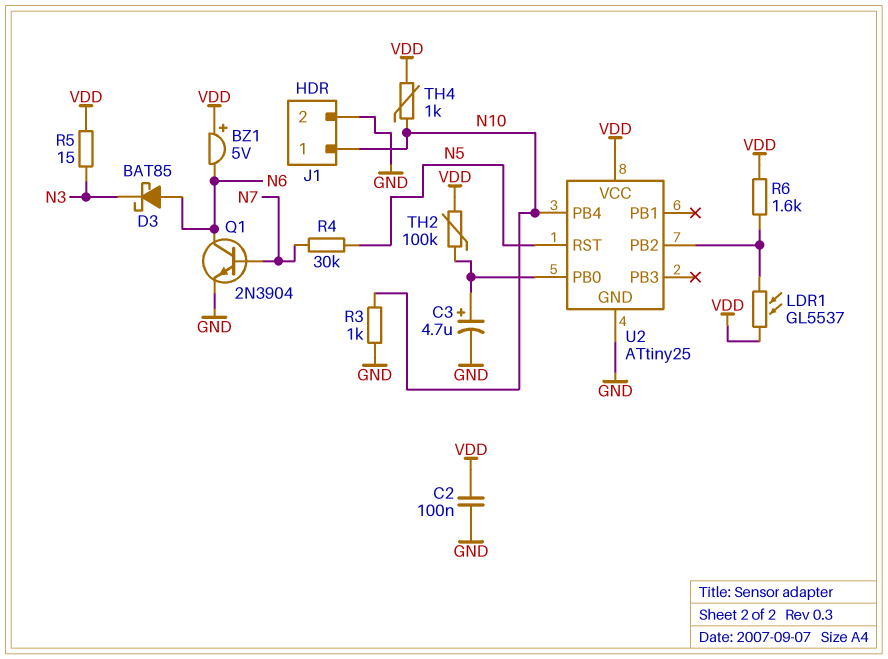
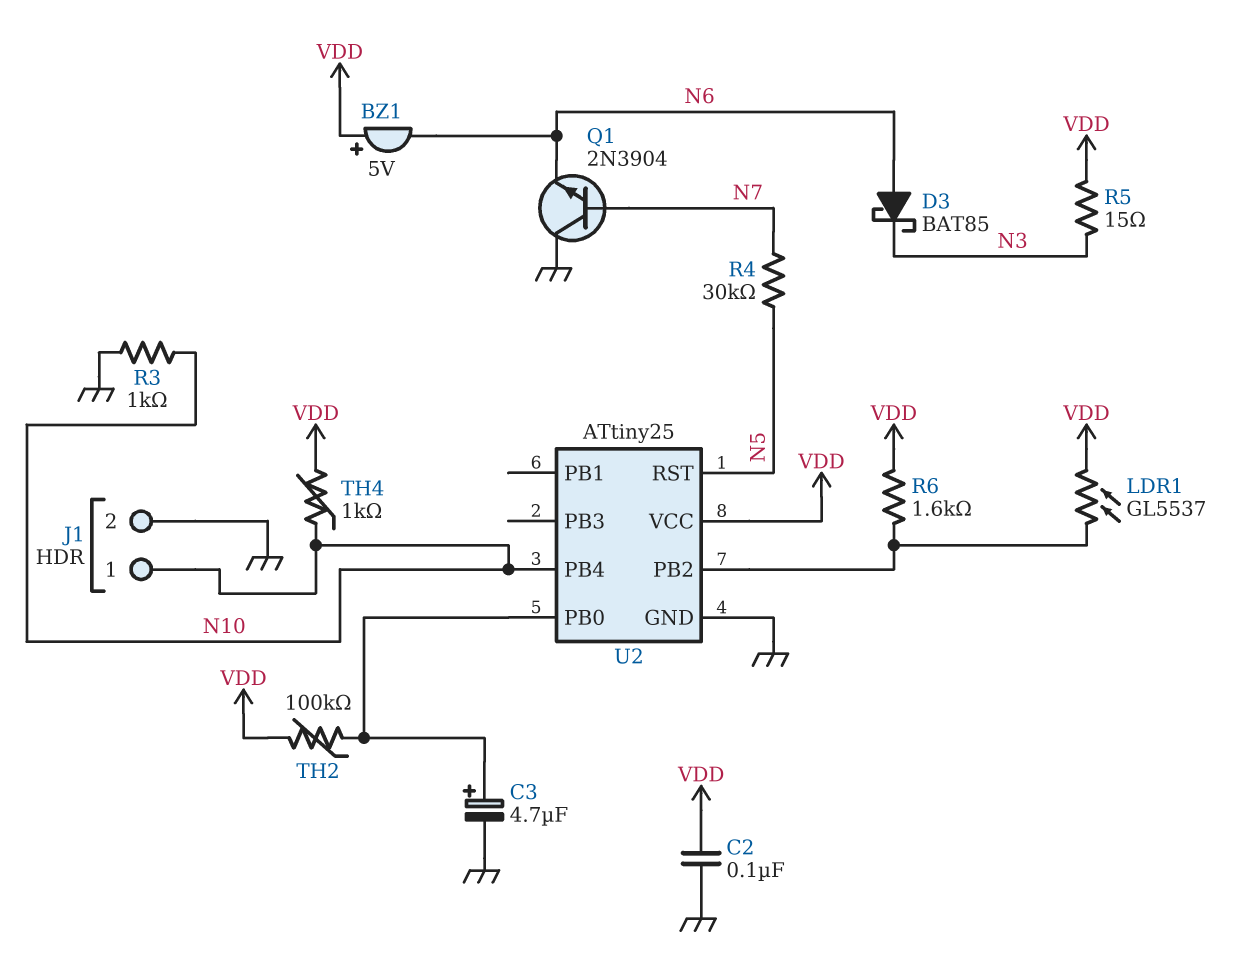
Q1: NPN 2N3904 (B N7, C N6, E GND) -> NPN 2N3904 (B N7, C GND, E N6)

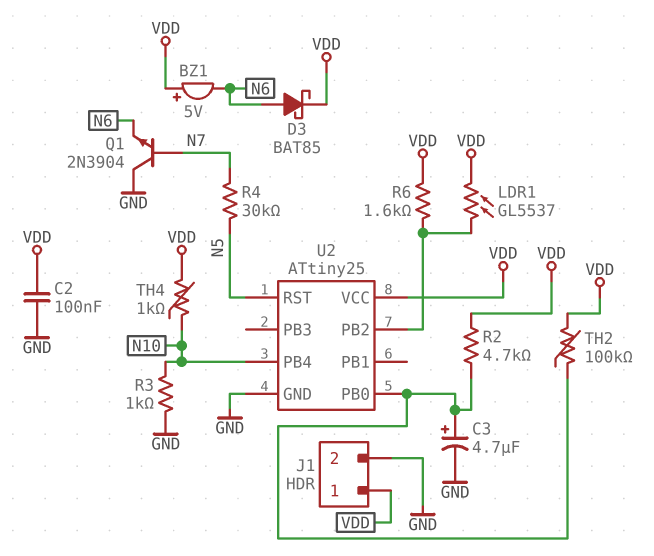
D3: schottky BAT85 (A N6, K N3) -> schottky BAT85 (A N6, K VDD)
J1 pin 1: N10 -> VDD
R2: none -> 4.7k (U2/PB0, VDD)
R5: 15 (N3, VDD) -> none

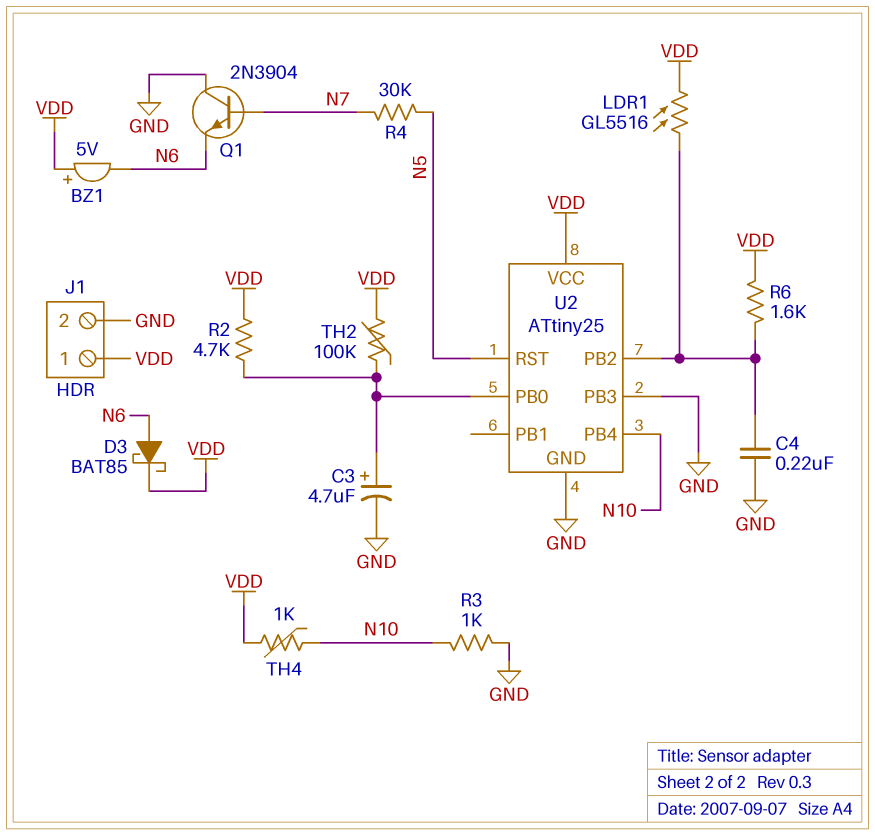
C2: 100nF (GND, VDD) -> none
C4: none -> 220nF (GND, U2/PB2)
LDR1: GL5537 (U2/PB2, VDD) -> GL5516 (U2/PB2, VDD)
U2 pin PB3: none -> GND

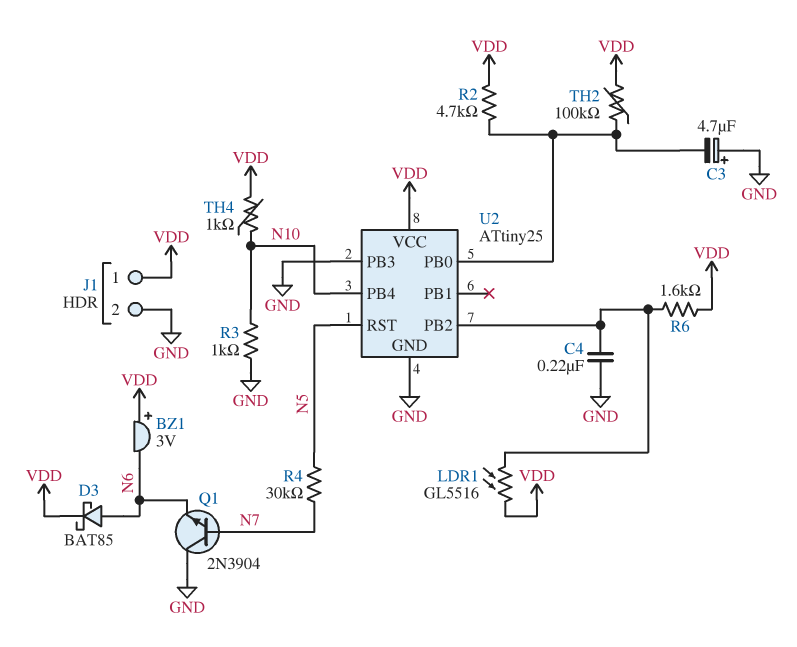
BZ1: buzzer 5V (plus VDD, minus N6) -> buzzer 3V (plus VDD, minus N6)
C3: 4.7uF (plus U2/PB0, minus GND) -> 4.7uF (plus GND, minus U2/PB0)

